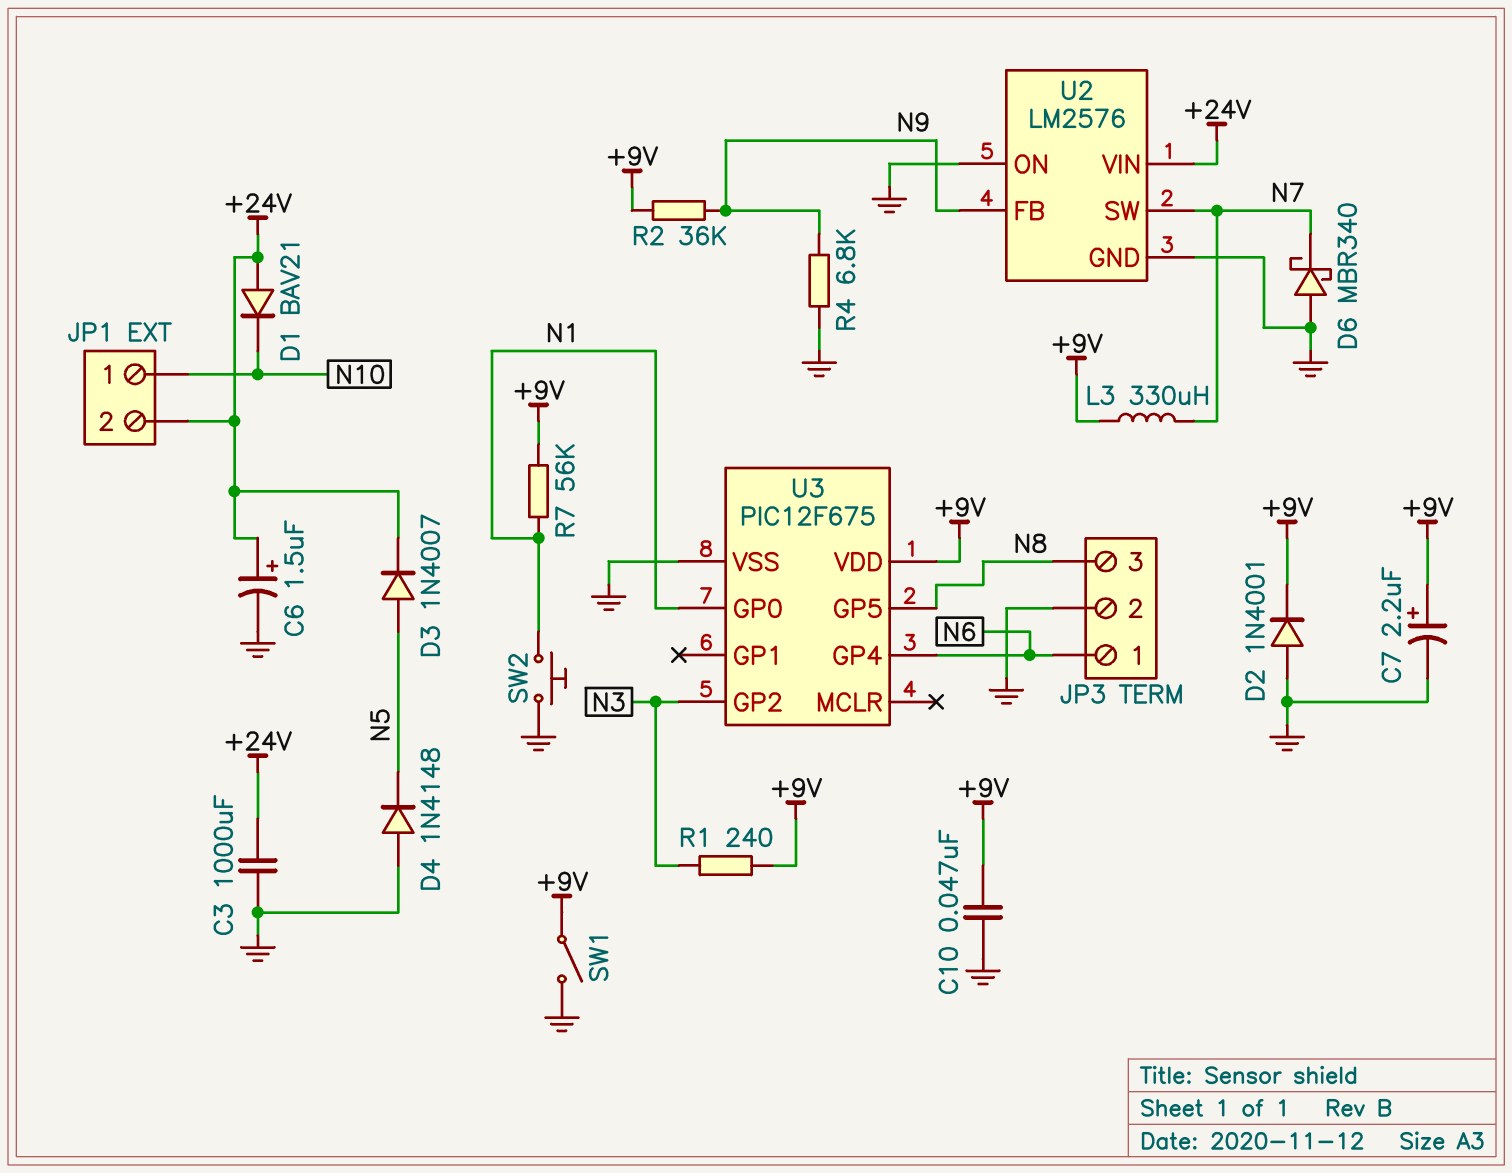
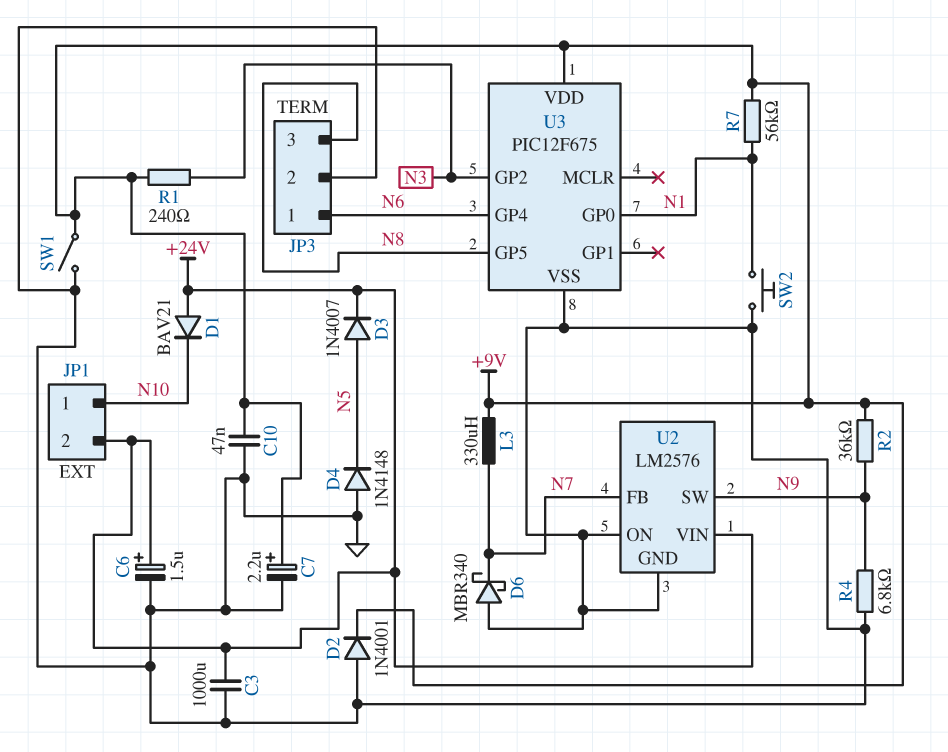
U2 pin FB: N9 -> N7
U2 pin SW: N7 -> N9

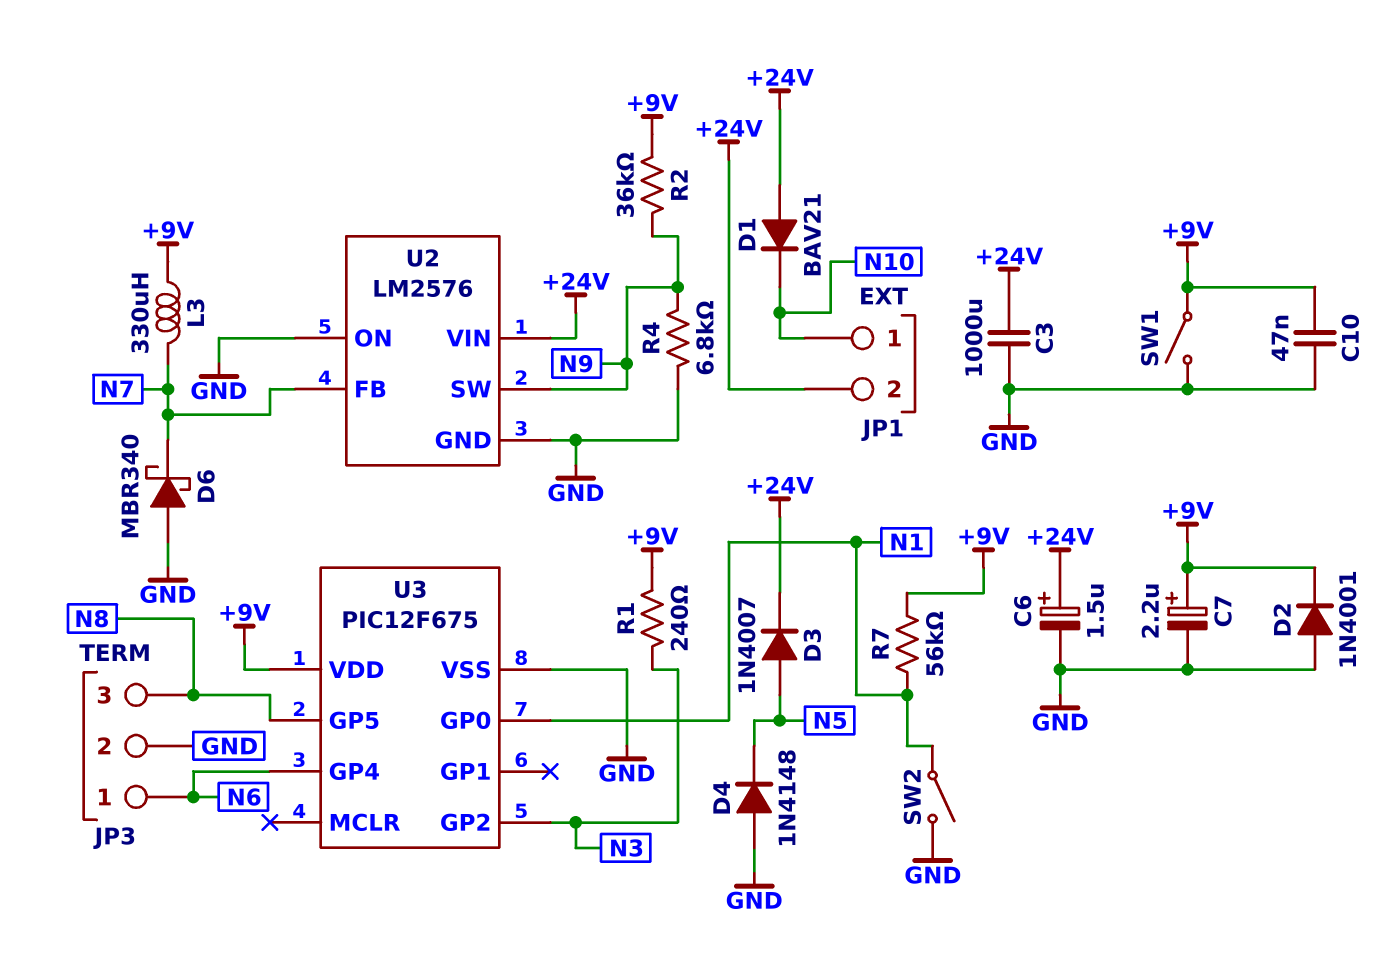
SW2: button (GND, N1) -> switch (GND, N1)

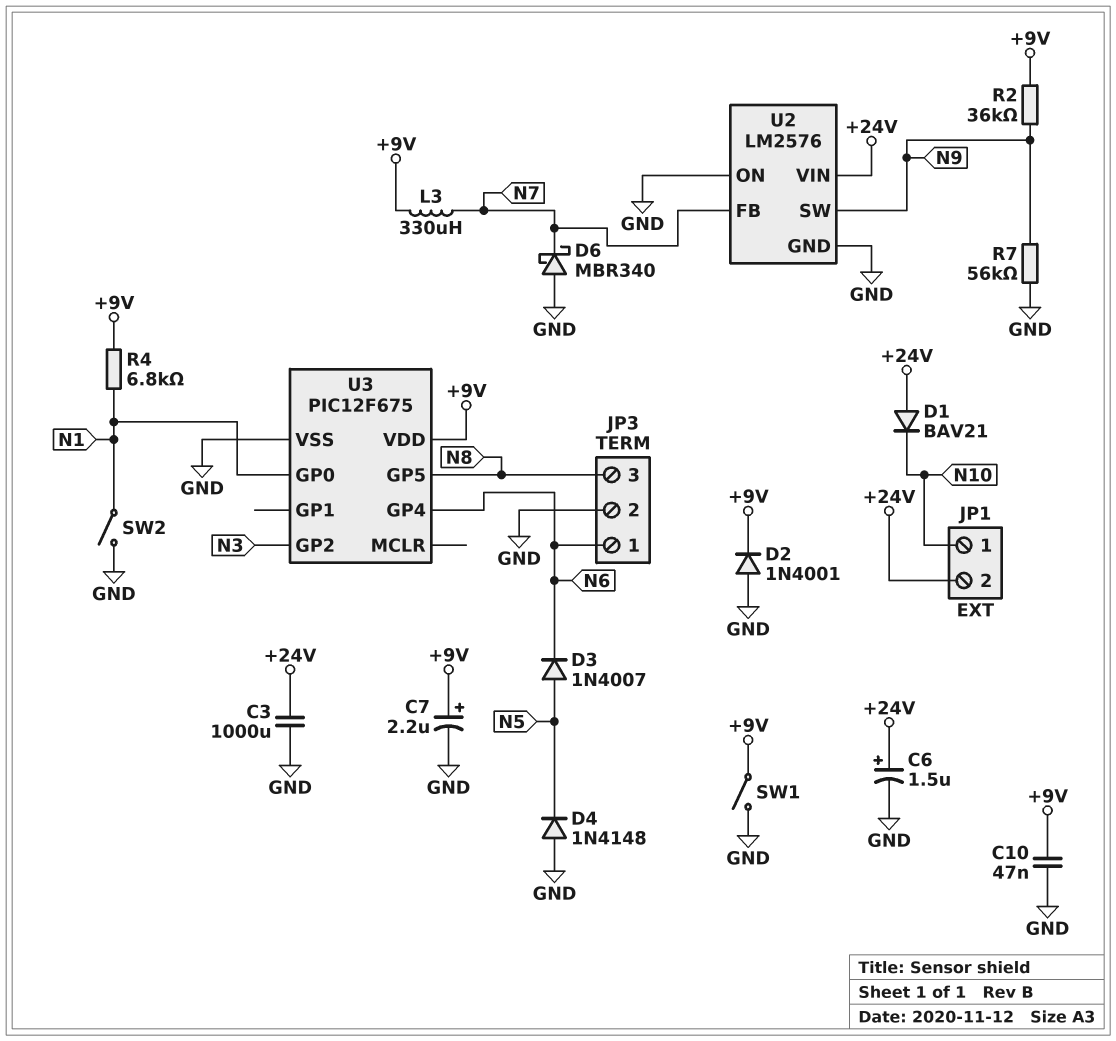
D3: diode 1N4007 (A N5, K +24V) -> diode 1N4007 (A N5, K N6)
R1: 240 (+9V, N3) -> none
R4: 6.8k (GND, N9) -> 6.8k (+9V, N1)
R7: 56k (+9V, N1) -> 56k (GND, N9)

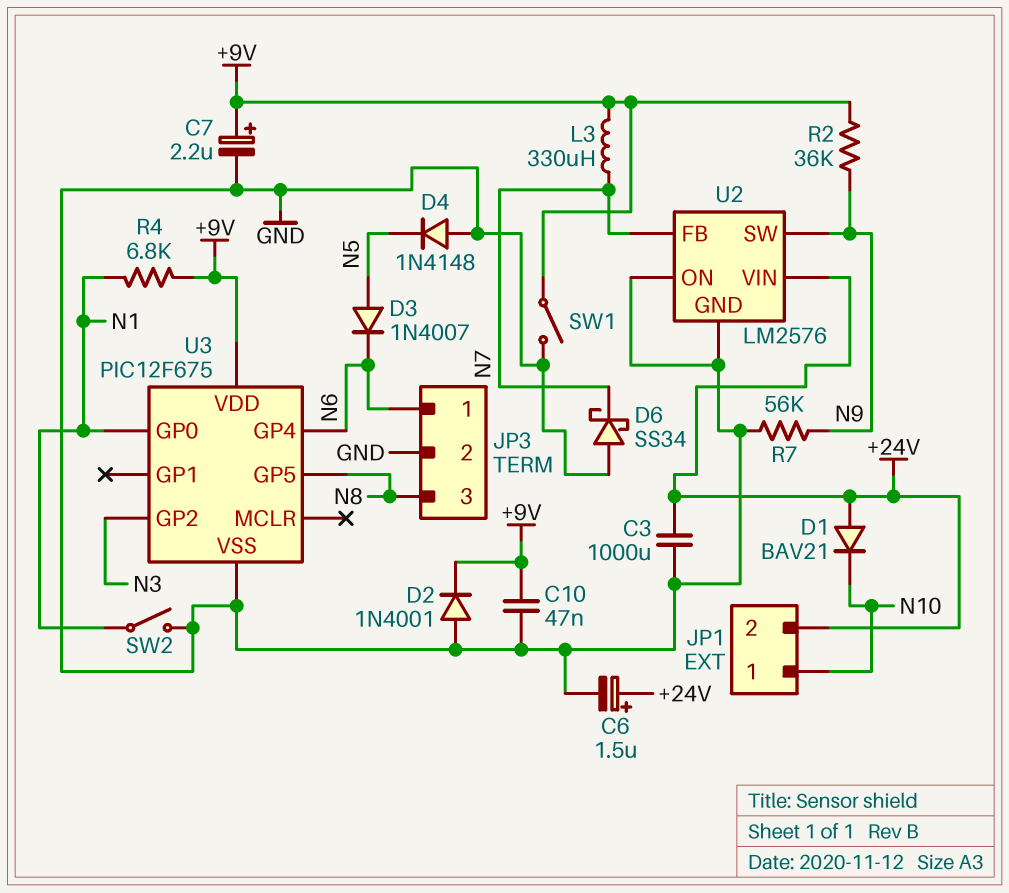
D6: schottky MBR340 (A GND, K N7) -> schottky SS34 (A GND, K N7)

